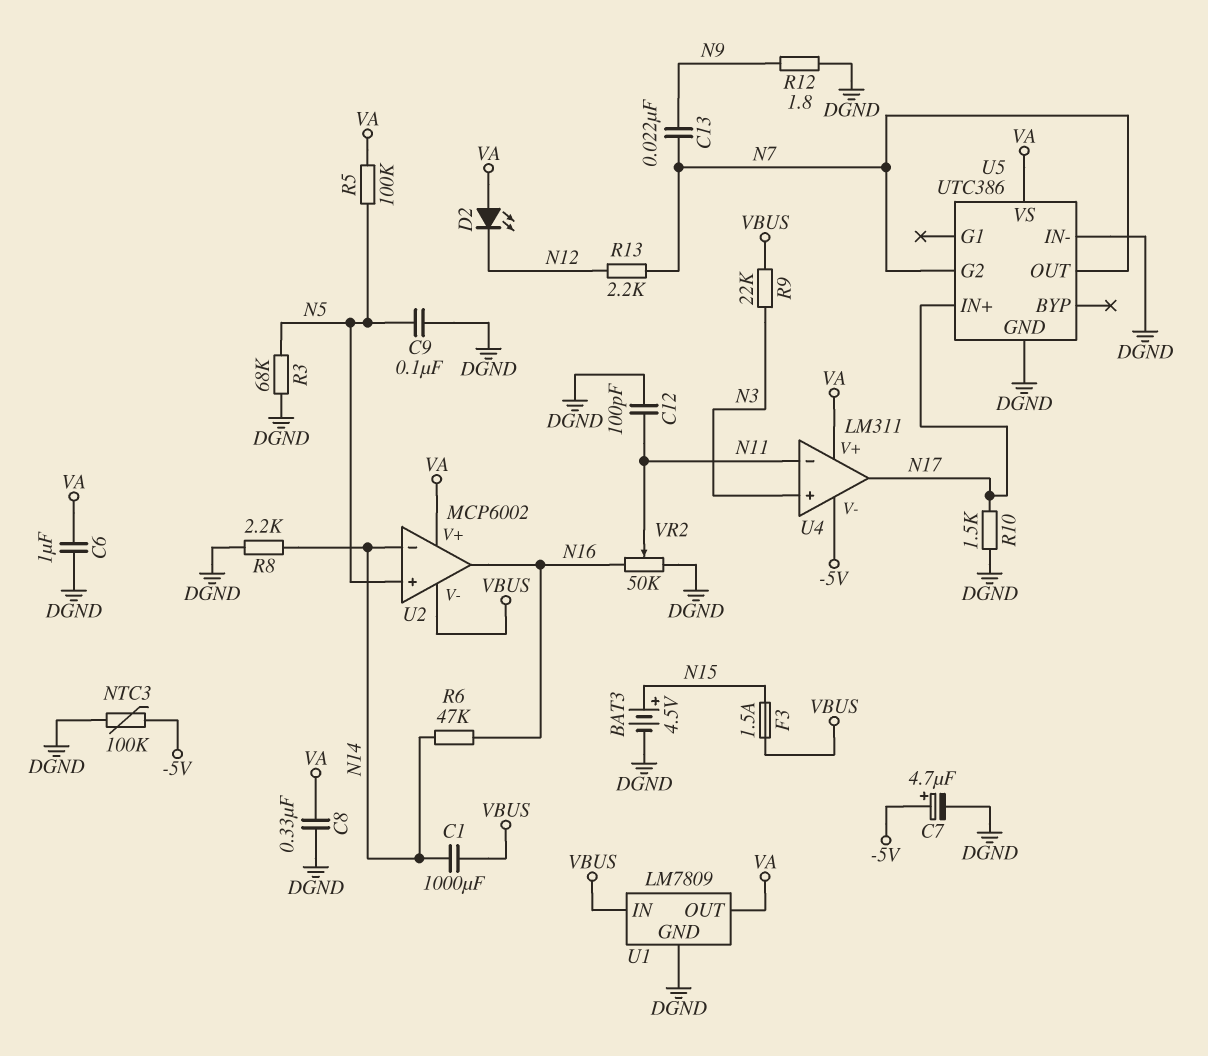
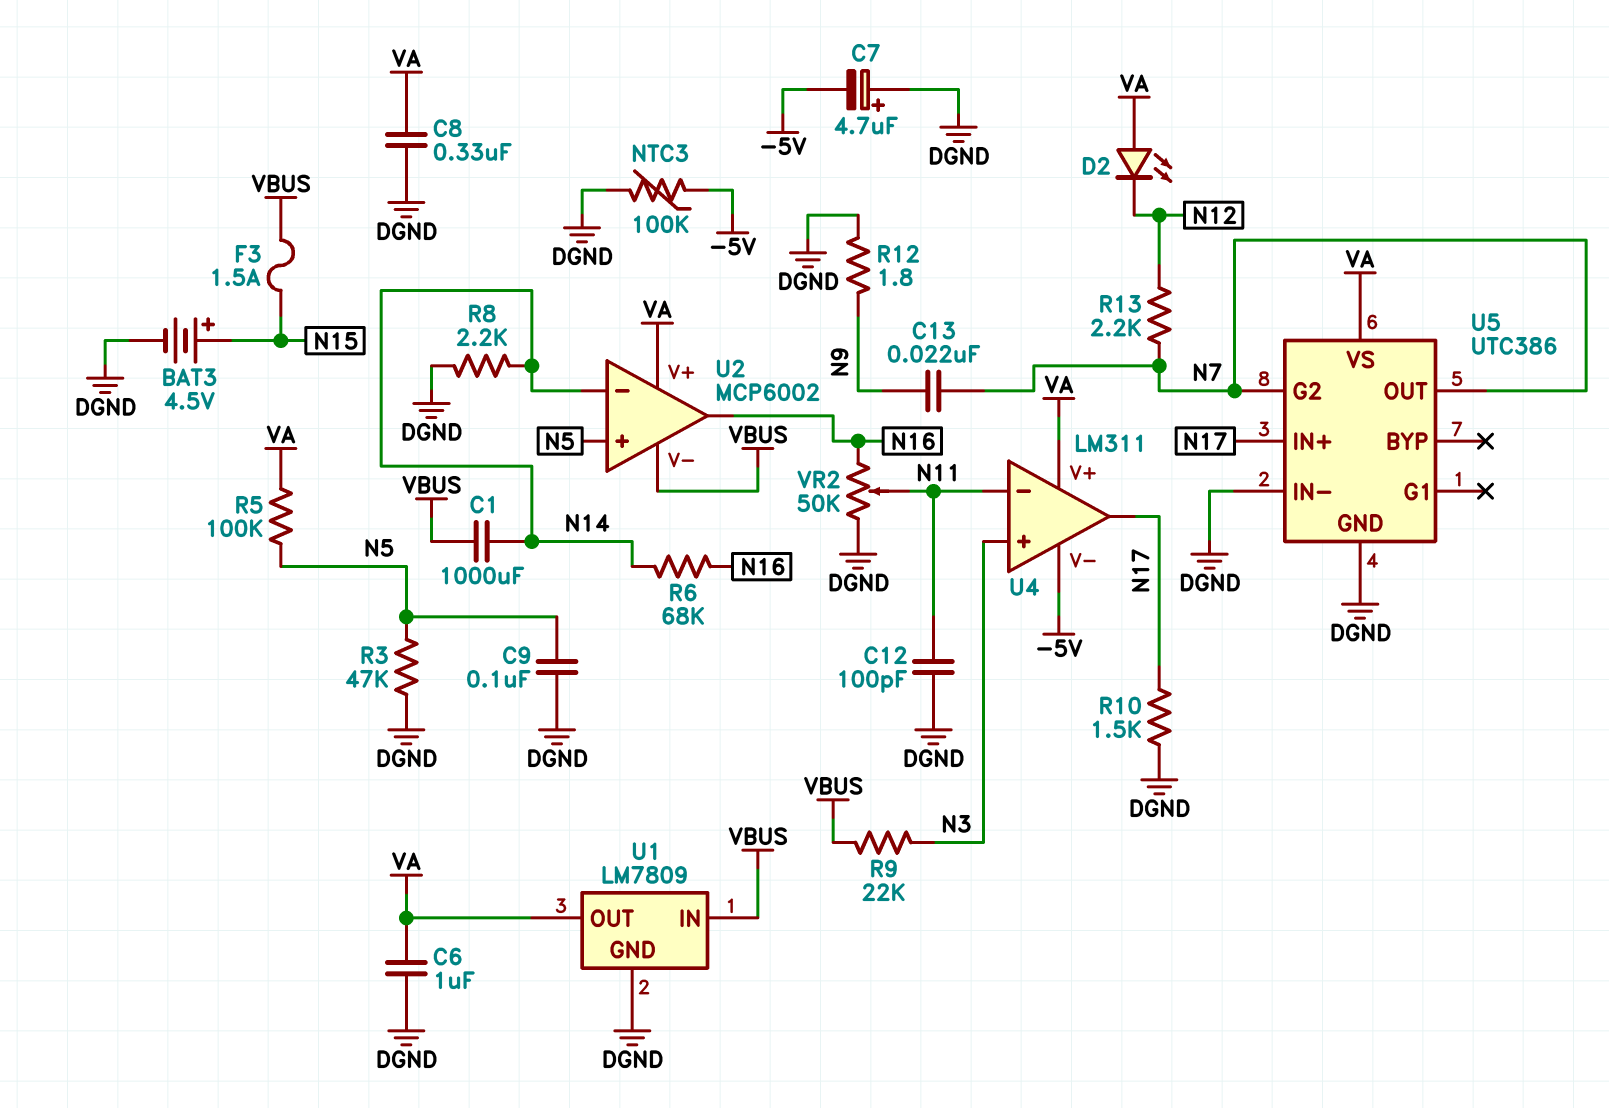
C7: 4.7uF (plus -5V, minus DGND) -> 4.7uF (plus DGND, minus -5V)
R3: 68k (DGND, N5) -> 47k (DGND, N5)
R6: 47k (N14, N16) -> 68k (N14, N16)

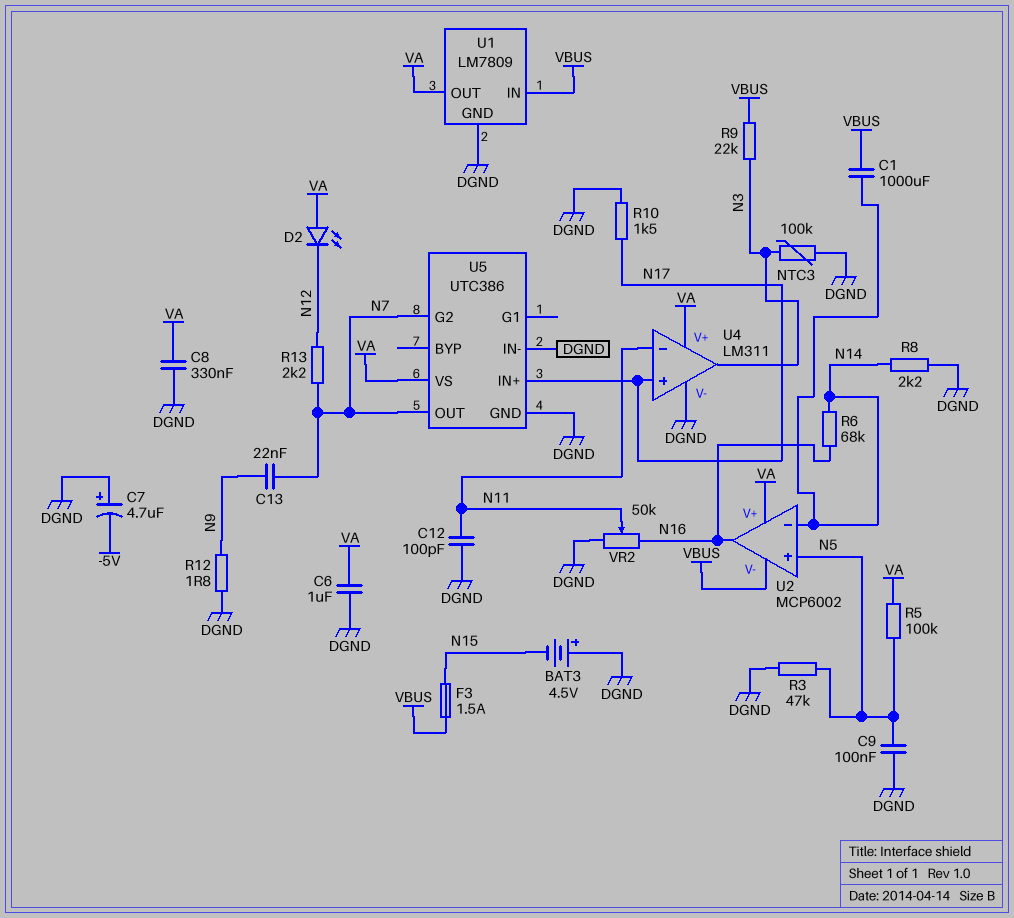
BAT3: 4.5V (plus N15, minus DGND) -> 4.5V (plus DGND, minus N15)
NTC3: 100k (-5V, DGND) -> 100k (DGND, N3)
U4 pin V-: -5V -> DGND
U4 pin in+: N3 -> N17
U4 pin out: N17 -> N3

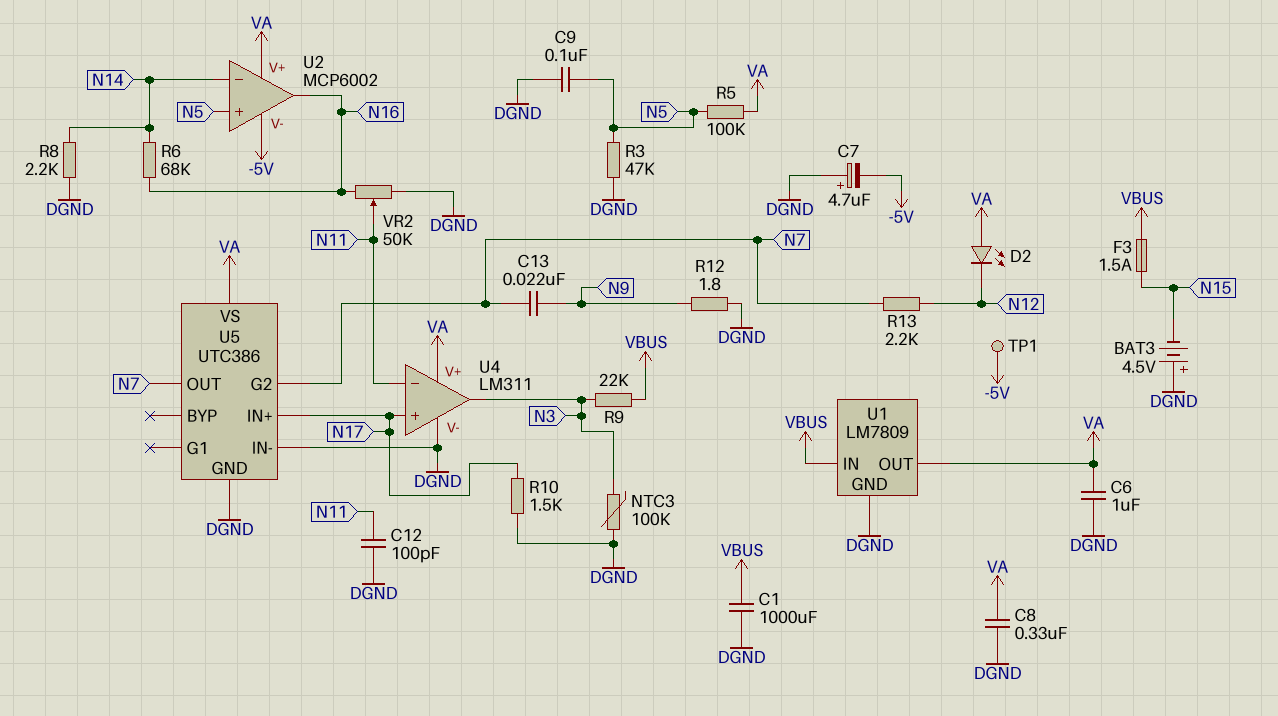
C1: 1000uF (N14, VBUS) -> 1000uF (DGND, VBUS)
TP1: none -> test point (-5V)
U2 pin V-: VBUS -> -5V

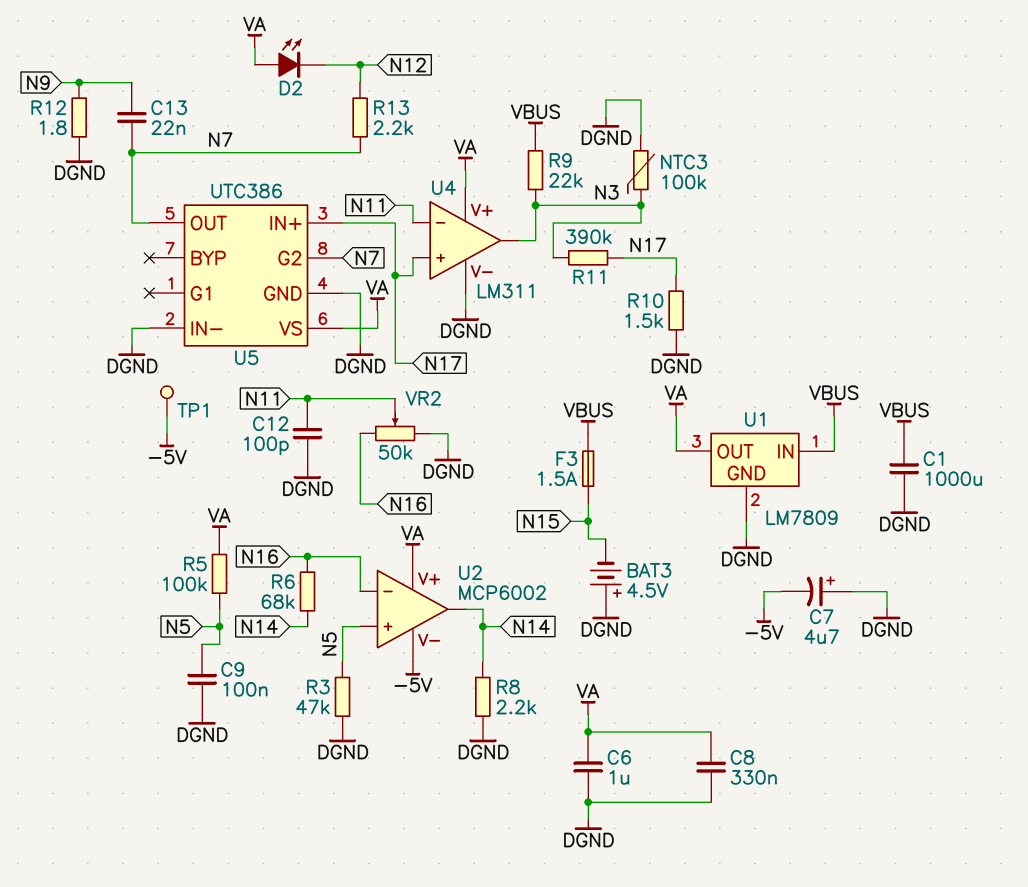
R11: none -> 390k (N3, N17)
U2 pin in-: N14 -> N16
U2 pin out: N16 -> N14

